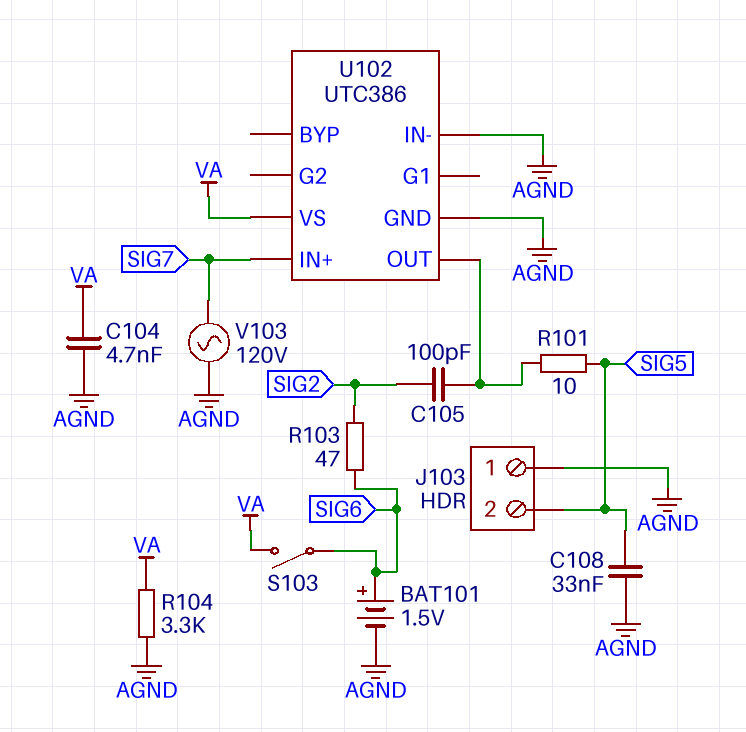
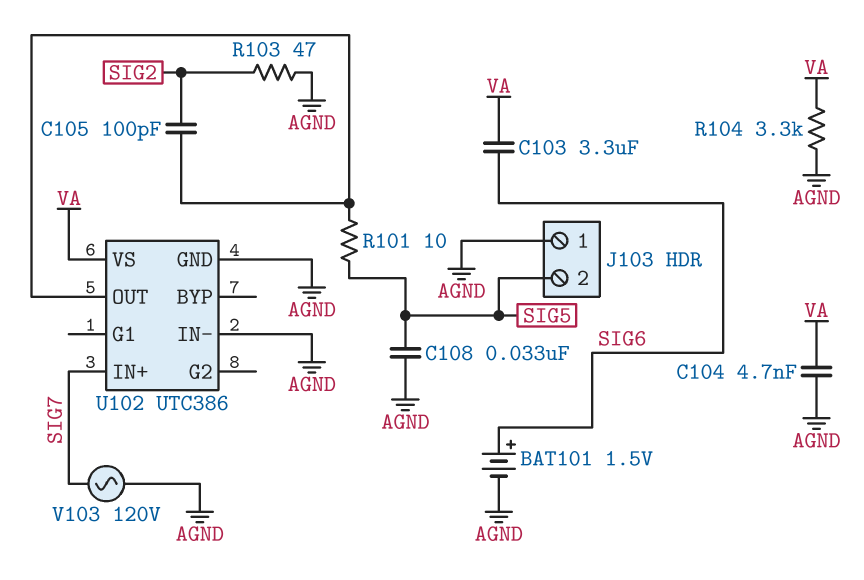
C103: none -> 3.3uF (SIG6, VA)
R103: 47 (SIG2, SIG6) -> 47 (AGND, SIG2)
S103: switch (SIG6, VA) -> none

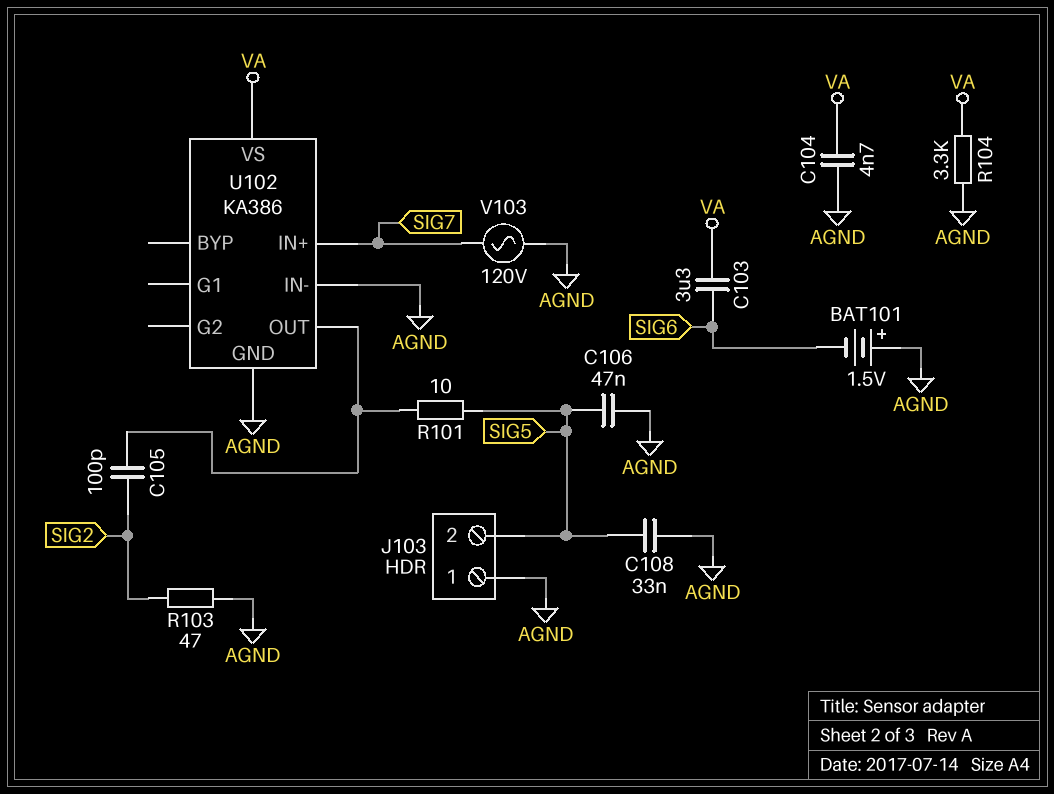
BAT101: 1.5V (plus SIG6, minus AGND) -> 1.5V (plus AGND, minus SIG6)
C106: none -> 47nF (AGND, SIG5)
U102: UTC386 -> KA386

